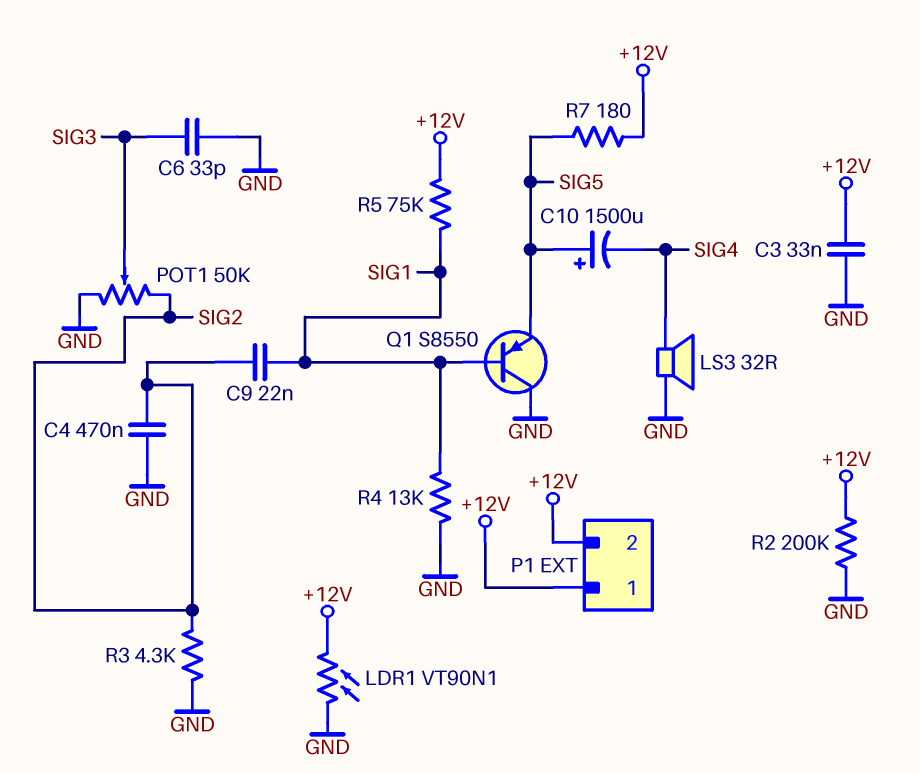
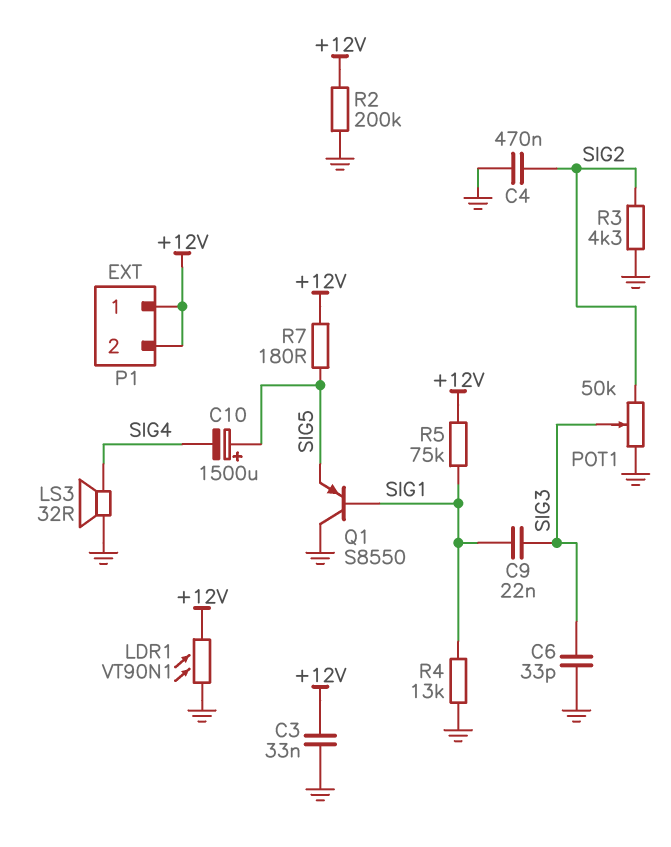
C9: 22nF (SIG1, SIG2) -> 22nF (SIG1, SIG3)

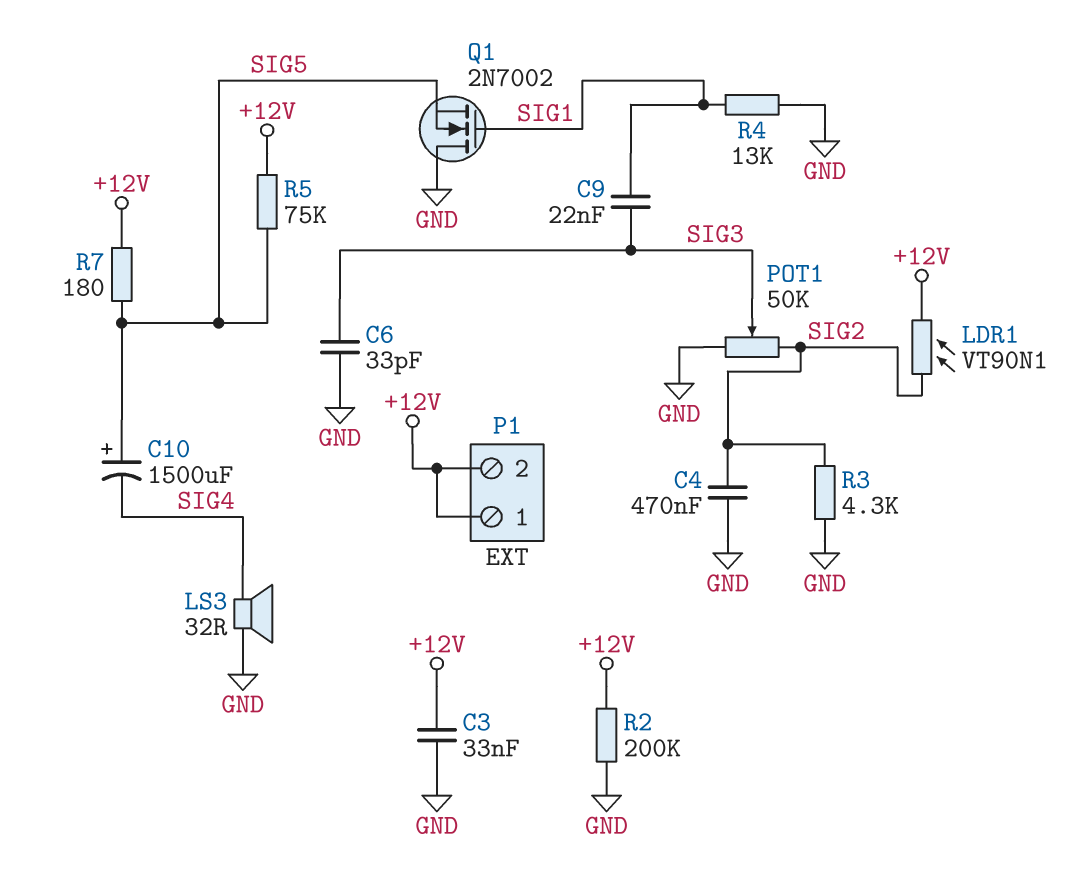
LDR1: VT90N1 (+12V, GND) -> VT90N1 (+12V, SIG2)
Q1: PNP S8550 (B SIG1, C GND, E SIG5) -> NMOS 2N7002 (G SIG1, D GND, S SIG5)
R5: 75k (+12V, SIG1) -> 75k (+12V, SIG5)

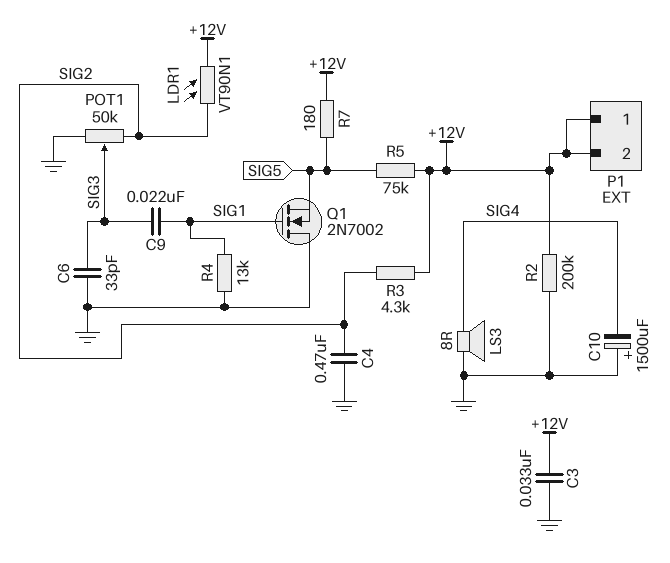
C10: 1500uF (plus SIG5, minus SIG4) -> 1500uF (plus GND, minus SIG4)
LS3: speaker 32R (GND, SIG4) -> speaker 8R (GND, SIG4)
R3: 4.3k (GND, SIG2) -> 4.3k (+12V, SIG2)

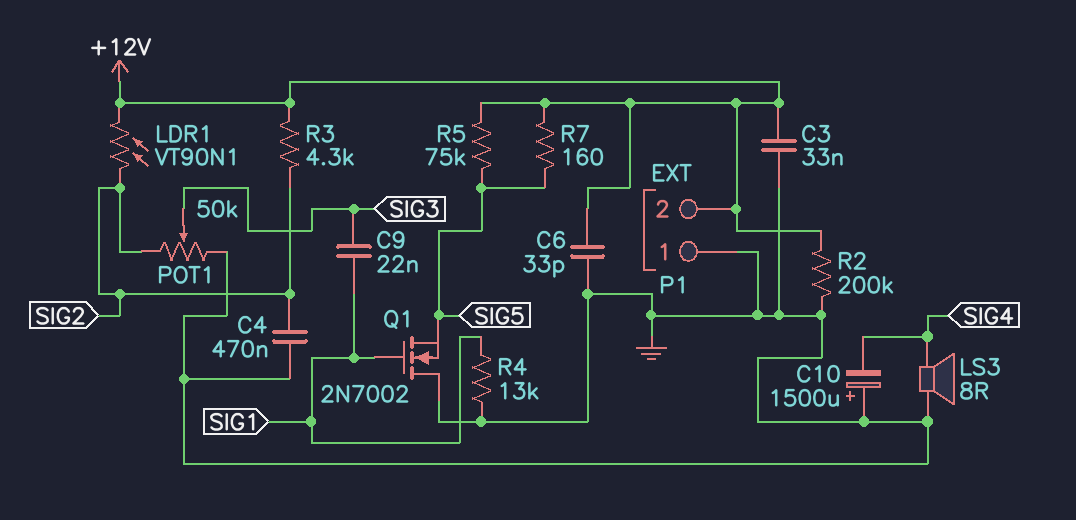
C6: 33pF (GND, SIG3) -> 33pF (+12V, GND)
P1 pin 1: +12V -> GND
R7: 180 (+12V, SIG5) -> 160 (+12V, SIG5)

